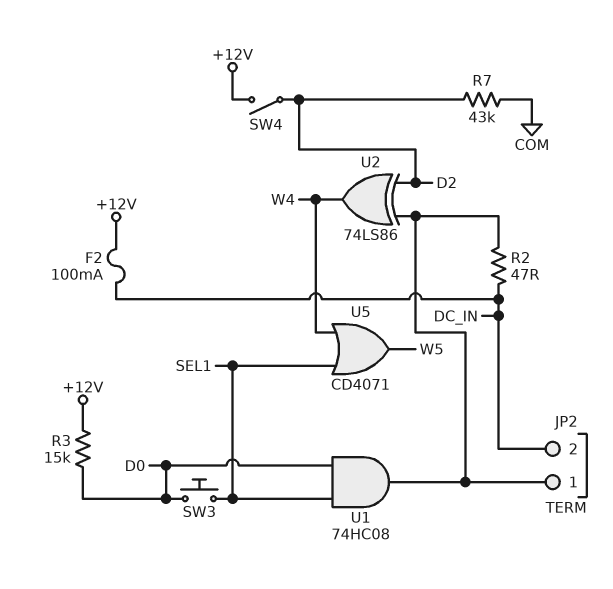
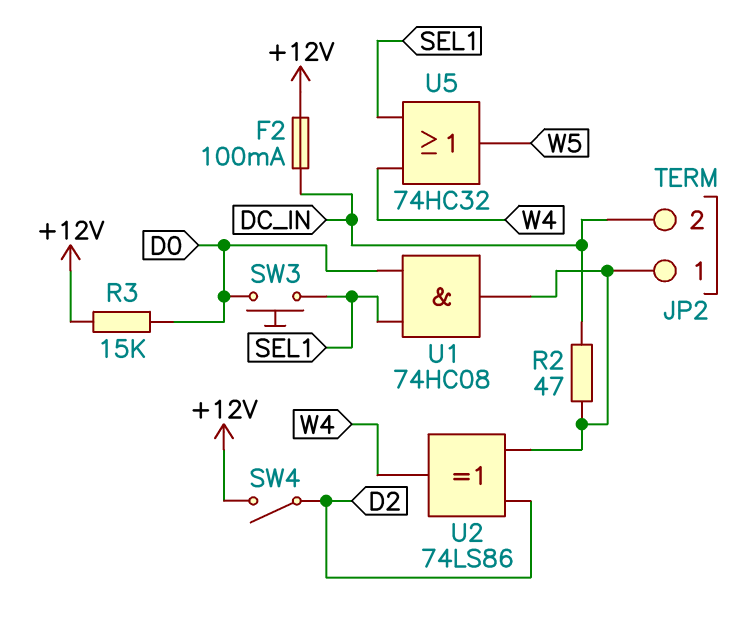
R7: 43k (COM, D2) -> none
U5: OR CD4071 (in SEL1, in W4, out W5) -> OR 74HC32 (in SEL1, in W4, out W5)

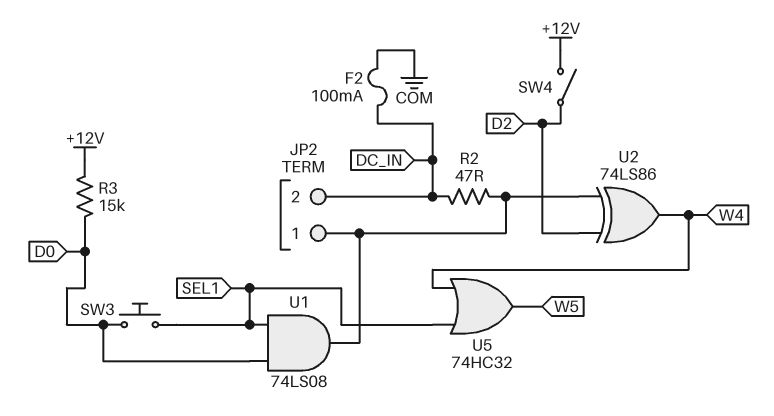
F2: 100mA (+12V, DC_IN) -> 100mA (COM, DC_IN)
U1: AND 74HC08 (in D0, in SEL1, out JP2/1) -> AND 74LS08 (in D0, in SEL1, out JP2/1)

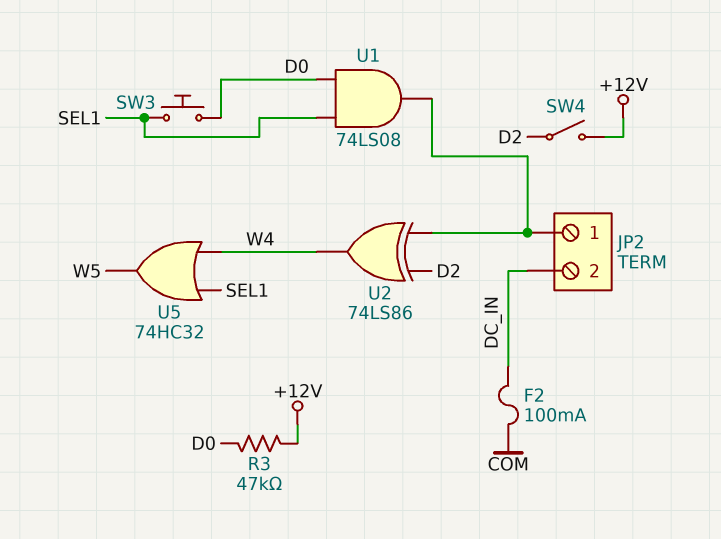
R2: 47 (DC_IN, JP2/1) -> none
R3: 15k (+12V, D0) -> 47k (+12V, D0)

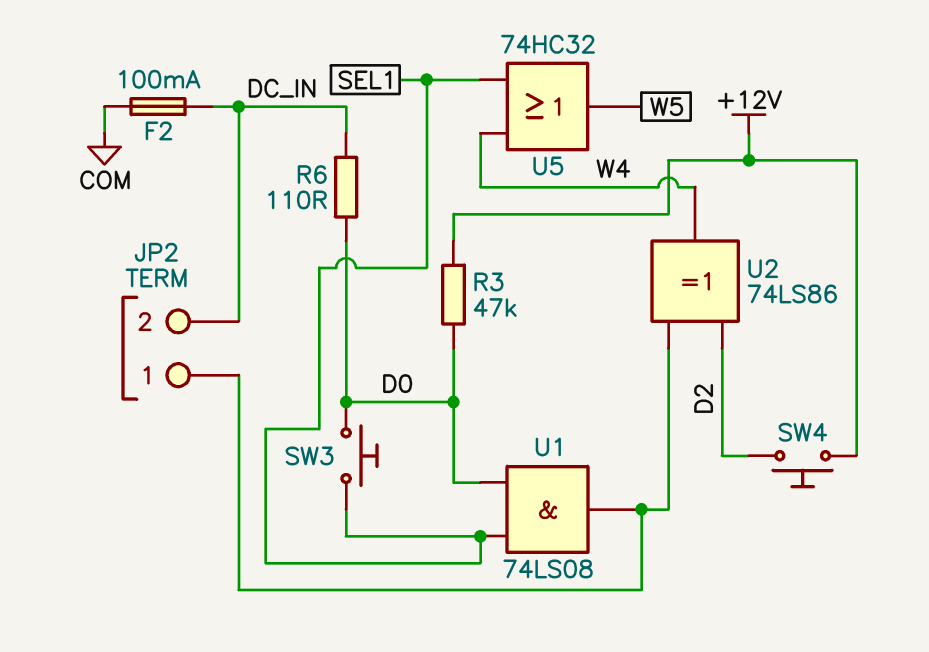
R6: none -> 110 (D0, DC_IN)
SW4: switch (+12V, D2) -> button (+12V, D2)

